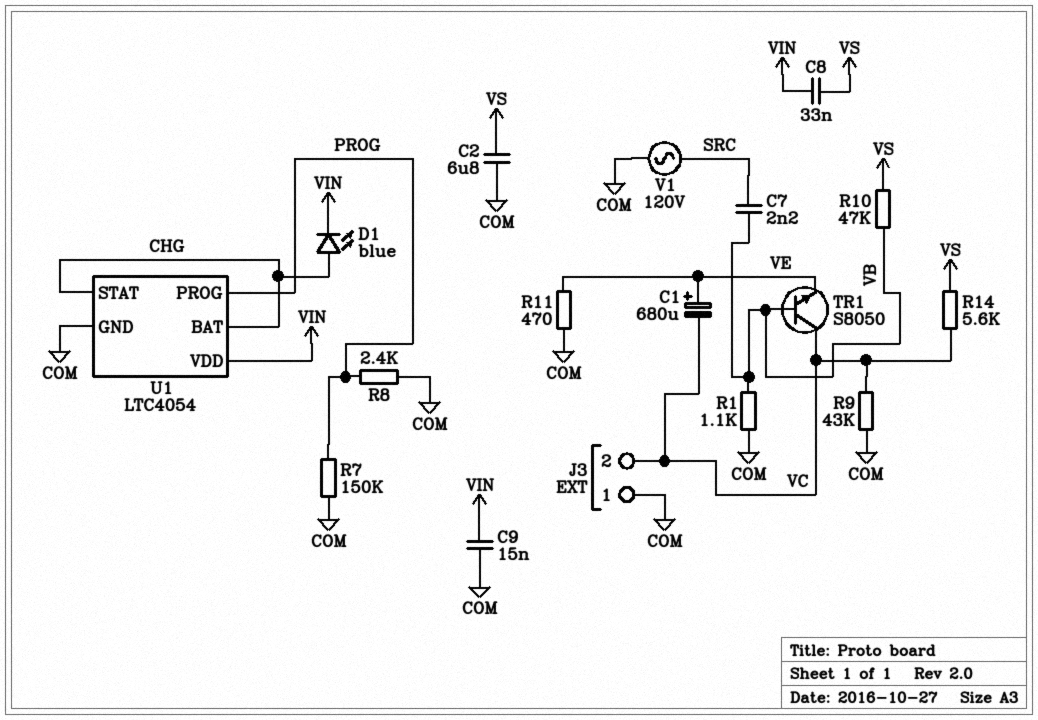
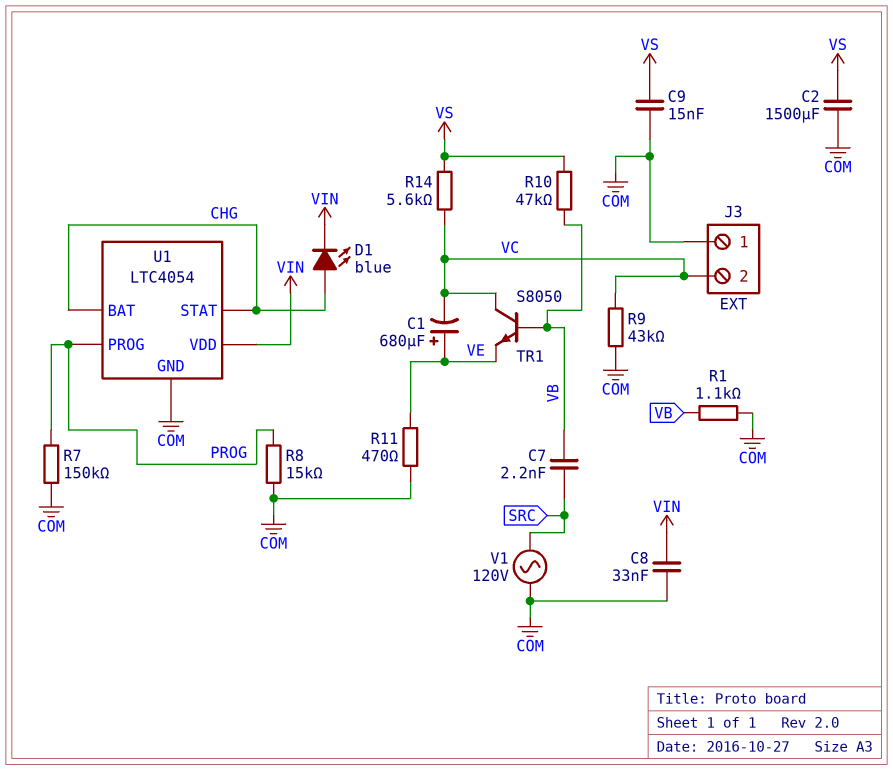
C2: 6.8uF (COM, VS) -> 1500uF (COM, VS)
C8: 33nF (VIN, VS) -> 33nF (COM, VIN)
C9: 15nF (COM, VIN) -> 15nF (COM, VS)
R8: 2.4k (COM, PROG) -> 15k (COM, PROG)

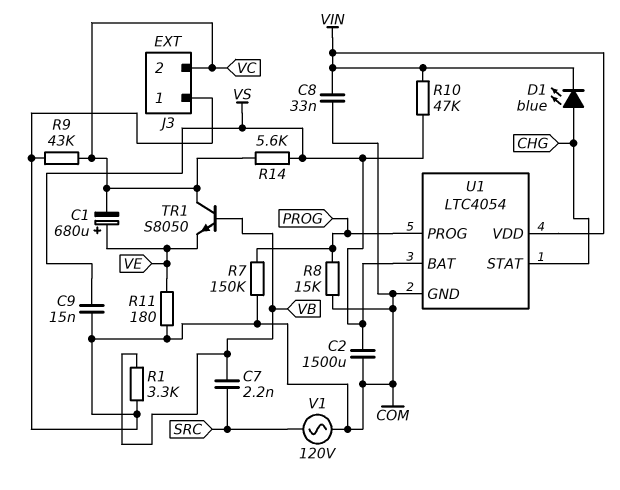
R1: 1.1k (COM, VB) -> 3.3k (COM, VB)
R10: 47k (VB, VS) -> 47k (VIN, VS)
R11: 470 (COM, VE) -> 180 (COM, VE)
U1 pin BAT: CHG -> VS

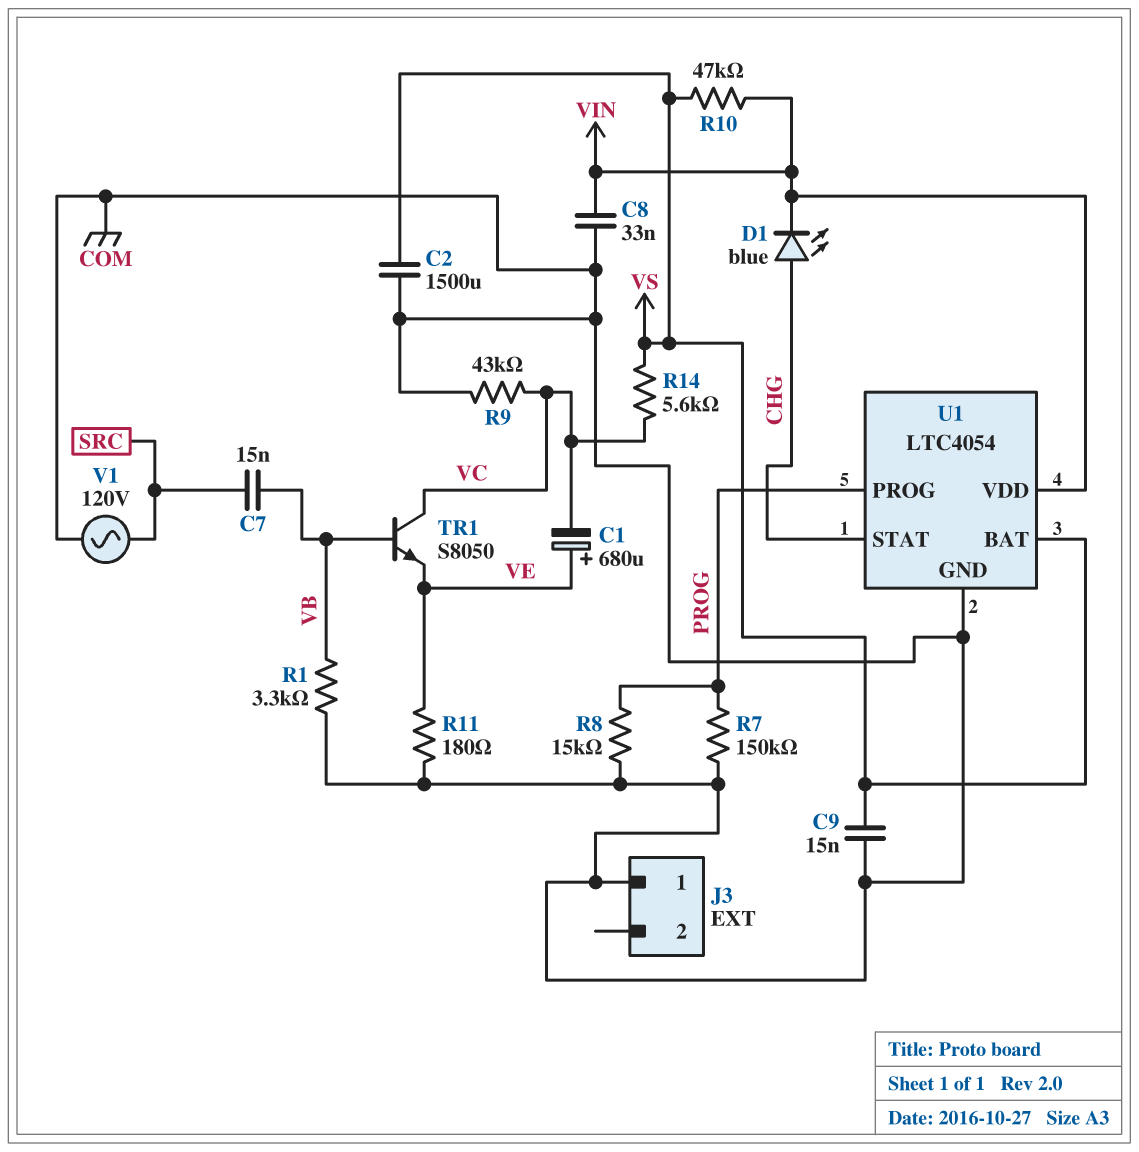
C7: 2.2nF (SRC, VB) -> 15nF (SRC, VB)
J3 pin 2: VC -> none

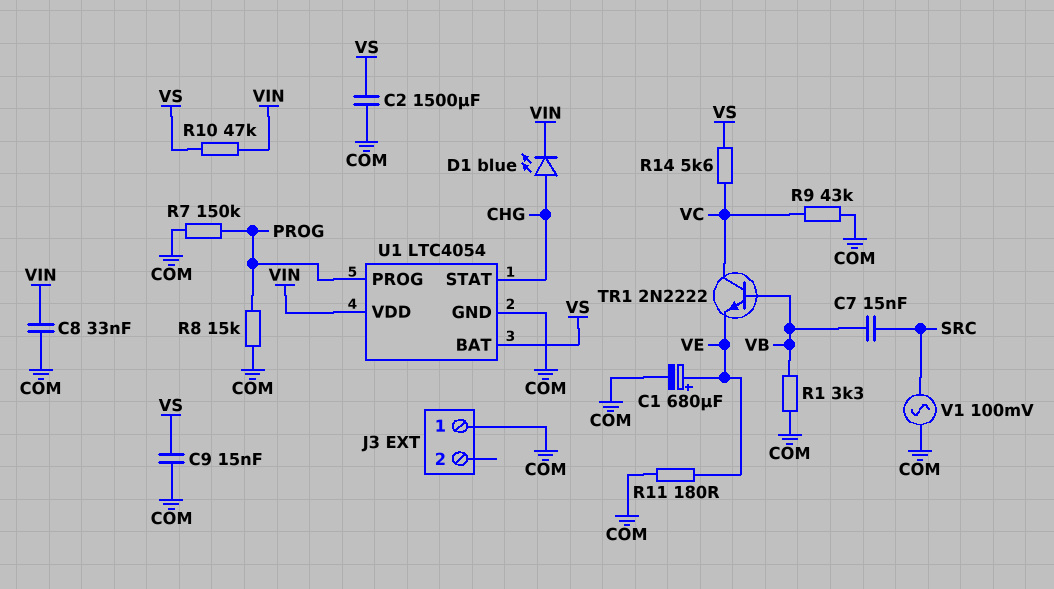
C1: 680uF (plus VE, minus VC) -> 680uF (plus VE, minus COM)
TR1: NPN S8050 (B VB, C VC, E VE) -> NPN 2N2222 (B VB, C VC, E VE)
V1: AC 120V (COM, SRC) -> AC 100mV (COM, SRC)

